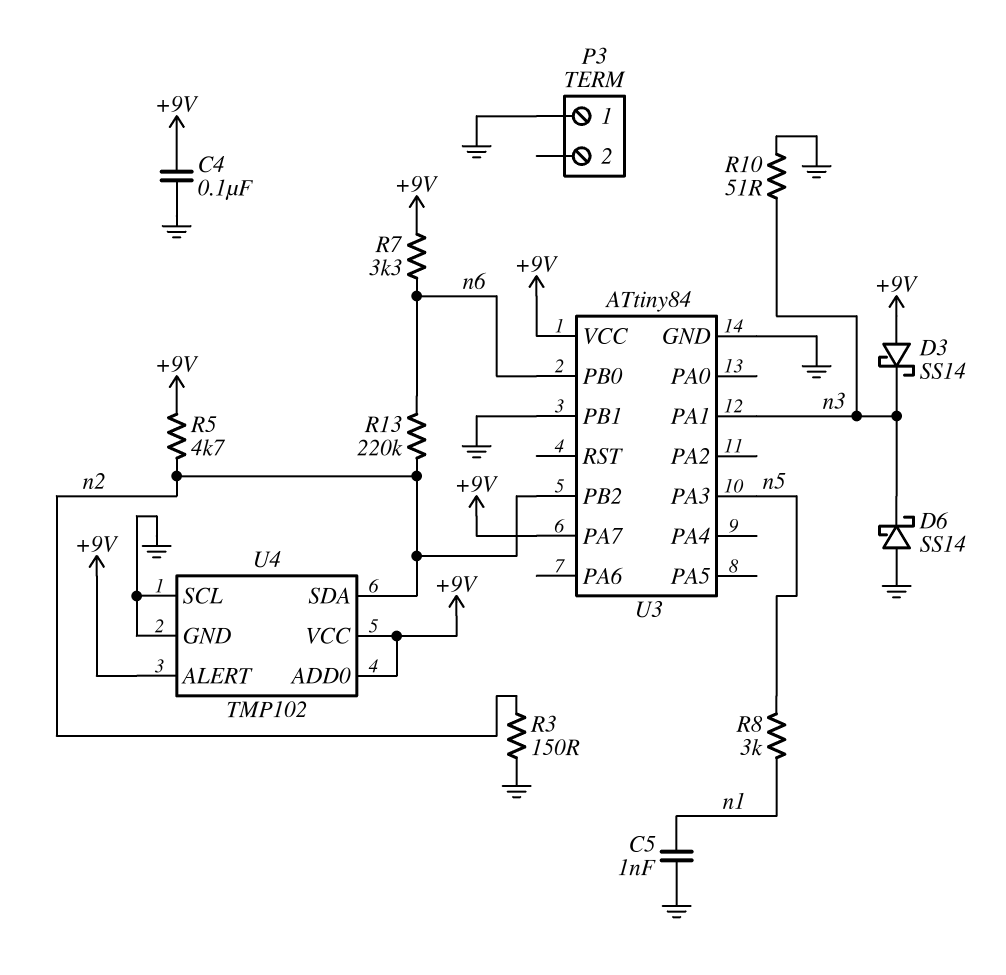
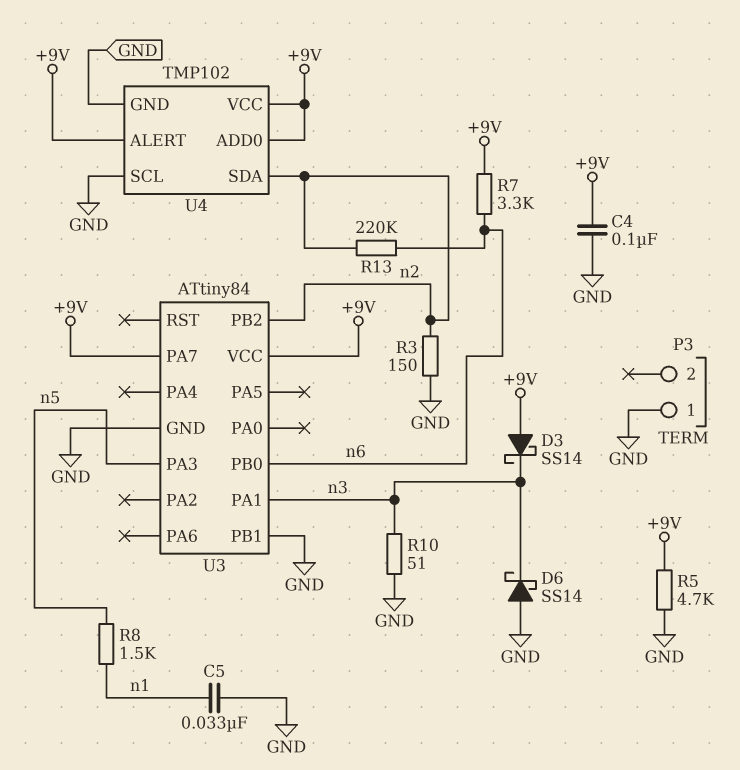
C5: 1nF (GND, n1) -> 33nF (GND, n1)
R5: 4.7k (+9V, n2) -> 4.7k (+9V, GND)
R8: 3k (n1, n5) -> 1.5k (n1, n5)

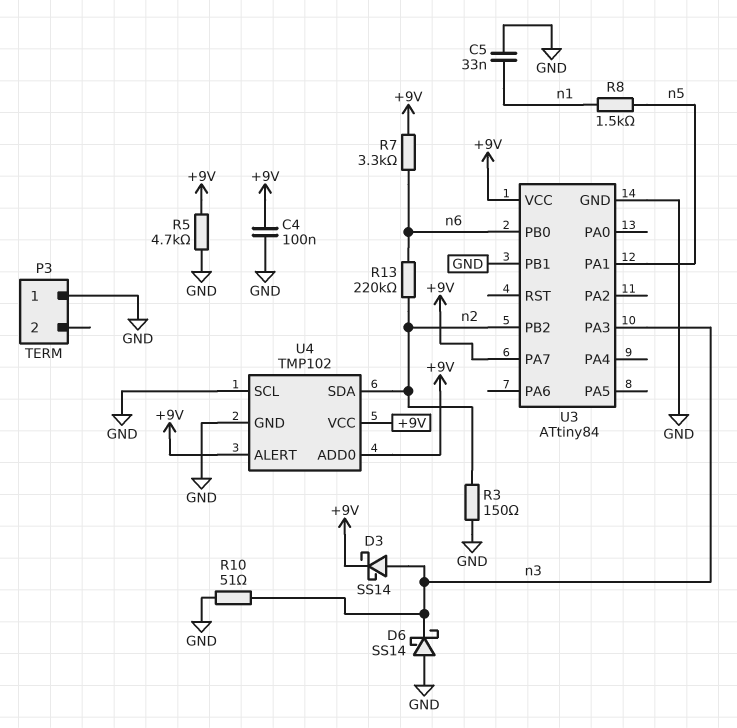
D3: schottky SS14 (A +9V, K n3) -> schottky SS14 (A n3, K +9V)
U3 pin PA1: n3 -> n5
U3 pin PA3: n5 -> n3

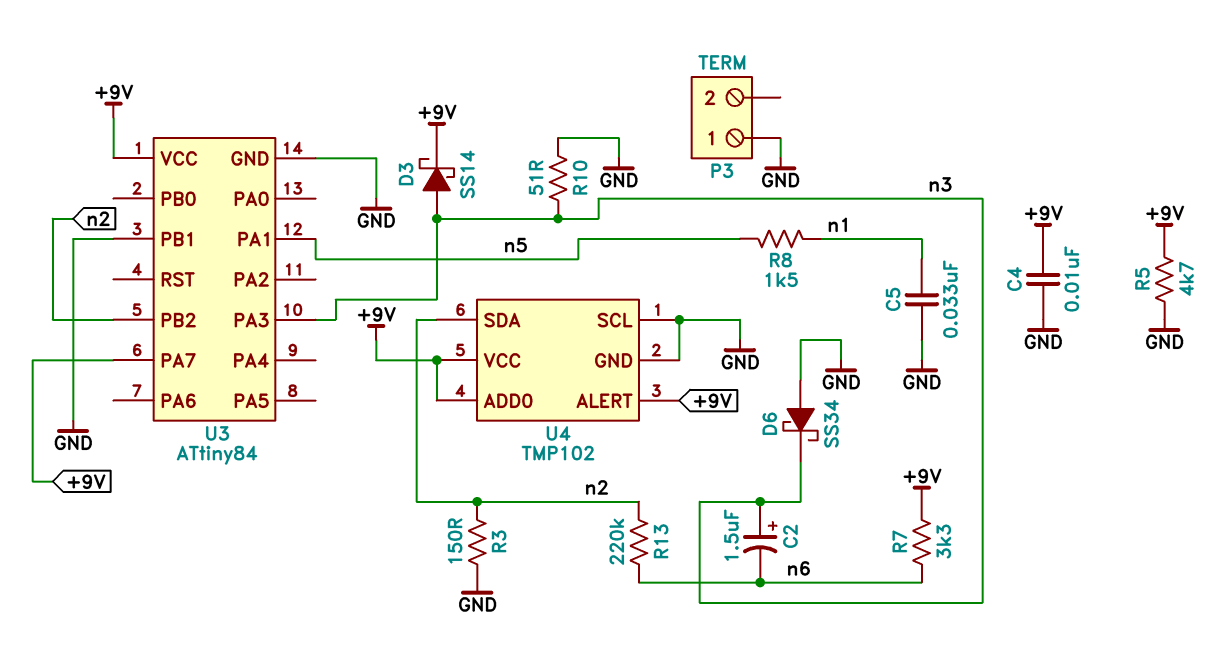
C2: none -> 1.5uF (plus n3, minus n6)
C4: 100nF (+9V, GND) -> 10nF (+9V, GND)
D6: schottky SS14 (A GND, K n3) -> schottky SS34 (A GND, K n3)
U3 pin PB0: n6 -> none

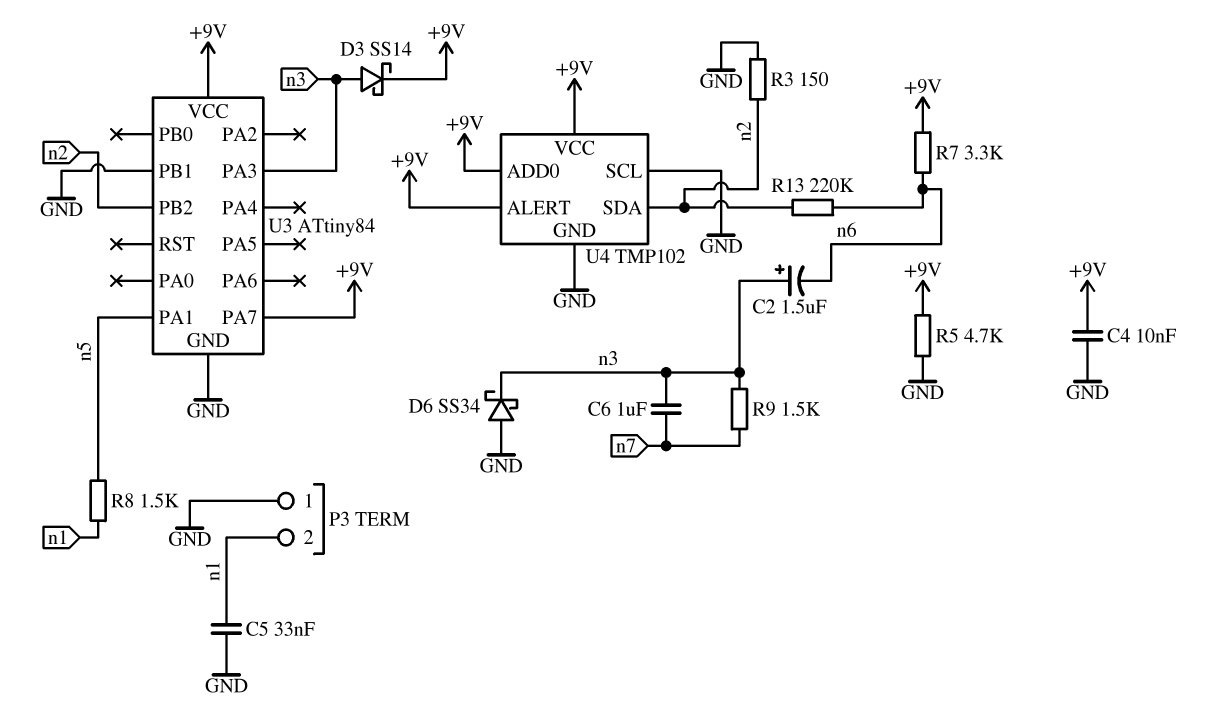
C6: none -> 1uF (n3, n7)
P3 pin 2: none -> n1
R9: none -> 1.5k (n3, n7)
R10: 51 (GND, n3) -> none

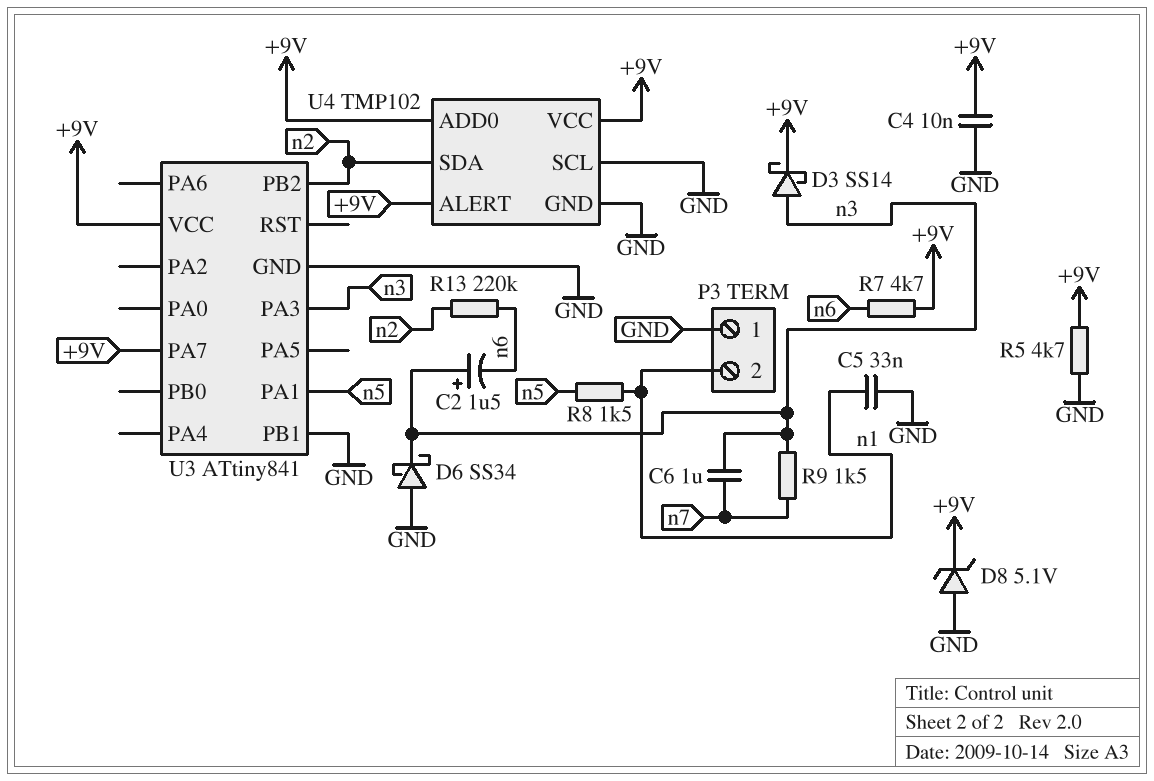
D8: none -> zener 5.1V (A GND, K +9V)
R3: 150 (GND, n2) -> none
R7: 3.3k (+9V, n6) -> 4.7k (+9V, n6)
U3: ATtiny84 -> ATtiny841

